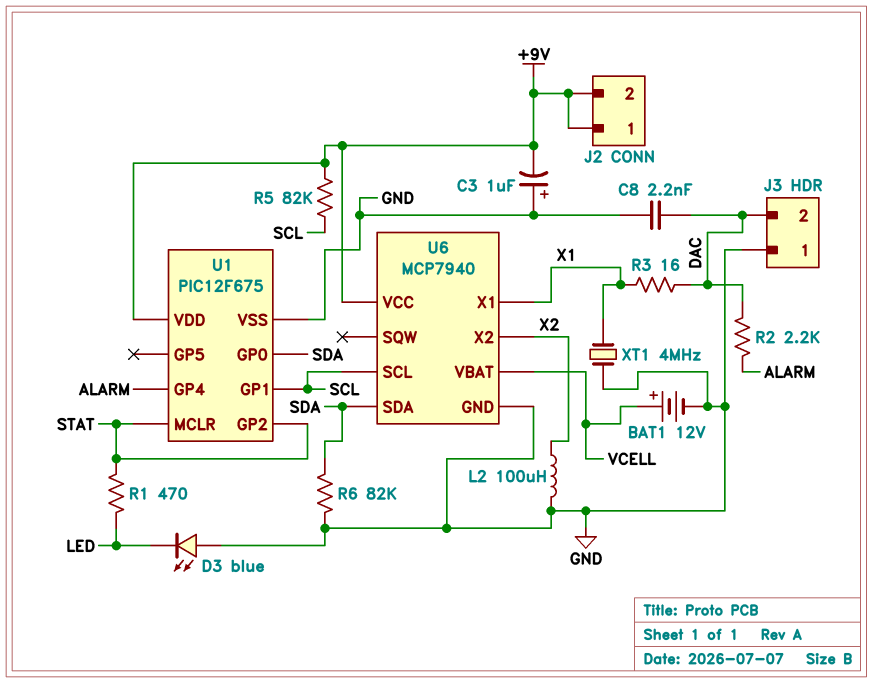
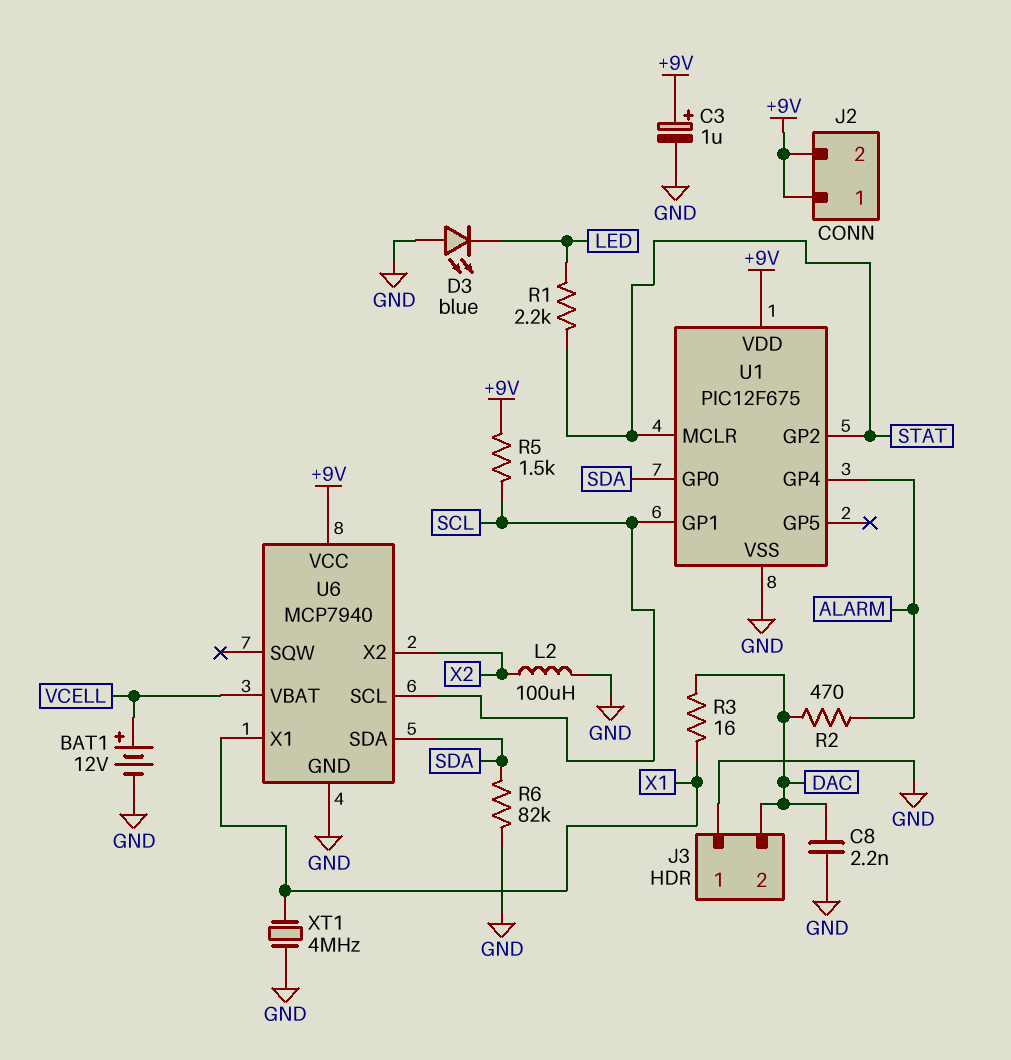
C3: 1uF (plus GND, minus +9V) -> 1uF (plus +9V, minus GND)
R1: 470 (LED, STAT) -> 2.2k (LED, STAT)
R2: 2.2k (ALARM, DAC) -> 470 (ALARM, DAC)
R5: 82k (+9V, SCL) -> 1.5k (+9V, SCL)

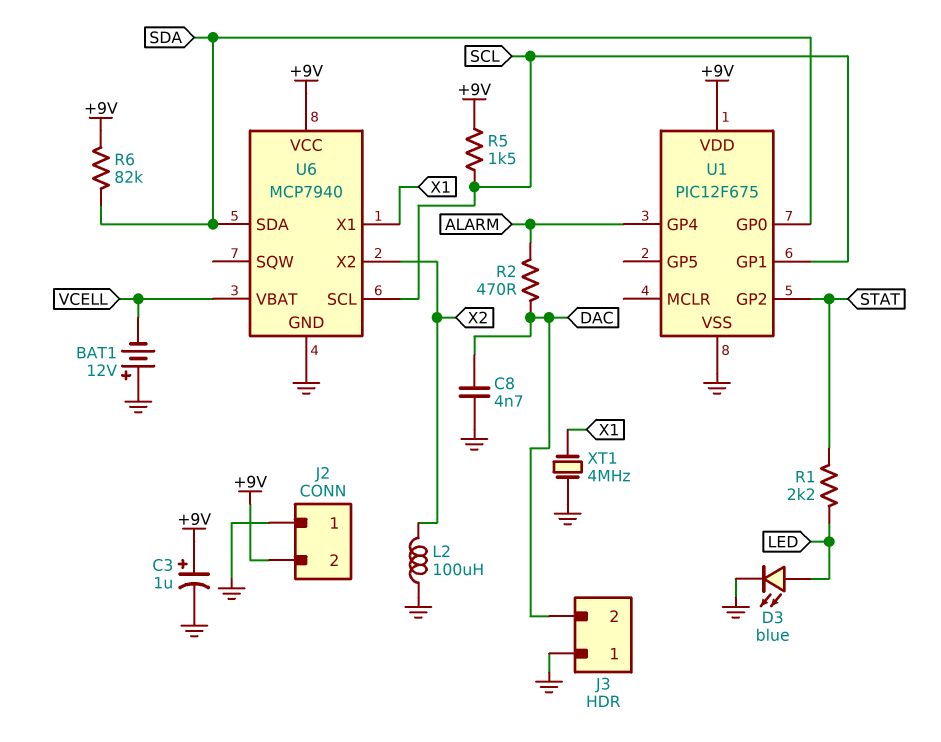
BAT1: 12V (plus VCELL, minus GND) -> 12V (plus GND, minus VCELL)
C8: 2.2nF (DAC, GND) -> 4.7nF (DAC, GND)
D3: LED blue (A GND, K LED) -> LED blue (A LED, K GND)
J2 pin 1: +9V -> GND
R3: 16 (DAC, X1) -> none
R6: 82k (GND, SDA) -> 82k (+9V, SDA)
U1 pin MCLR: STAT -> none

